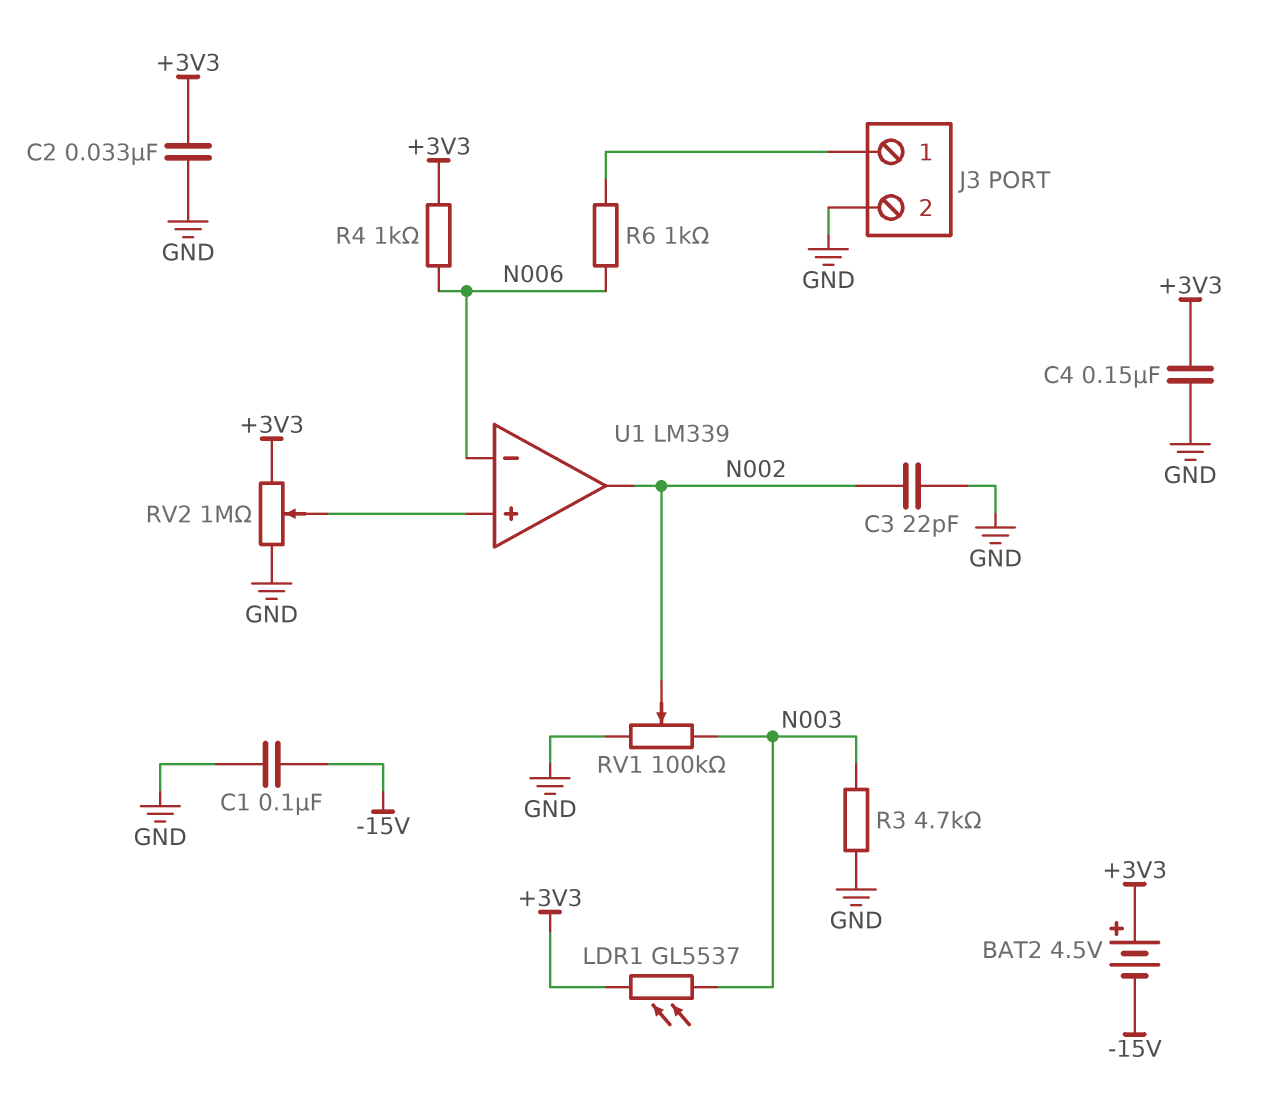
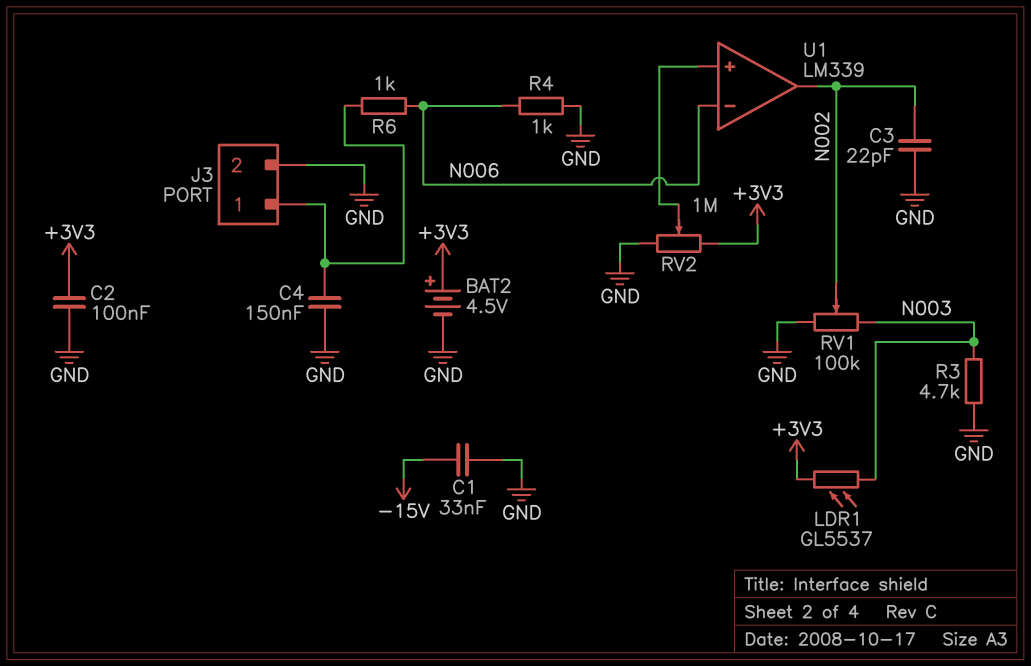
BAT2: 4.5V (plus +3V3, minus -15V) -> 4.5V (plus +3V3, minus GND)
C1: 100nF (-15V, GND) -> 33nF (-15V, GND)
C2: 33nF (+3V3, GND) -> 100nF (+3V3, GND)
C4: 150nF (+3V3, GND) -> 150nF (GND, J3/1)
R4: 1k (+3V3, N006) -> 1k (GND, N006)

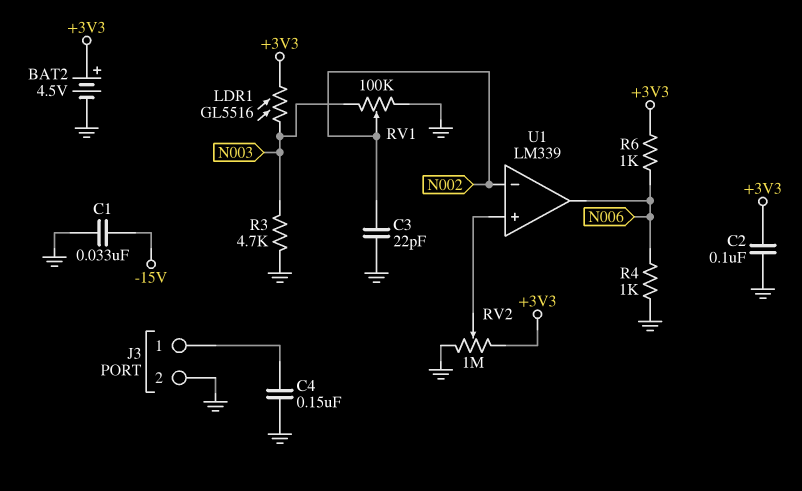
LDR1: GL5537 (+3V3, N003) -> GL5516 (+3V3, N003)
R6: 1k (J3/1, N006) -> 1k (+3V3, N006)
U1 pin in-: N006 -> N002
U1 pin out: N002 -> N006

